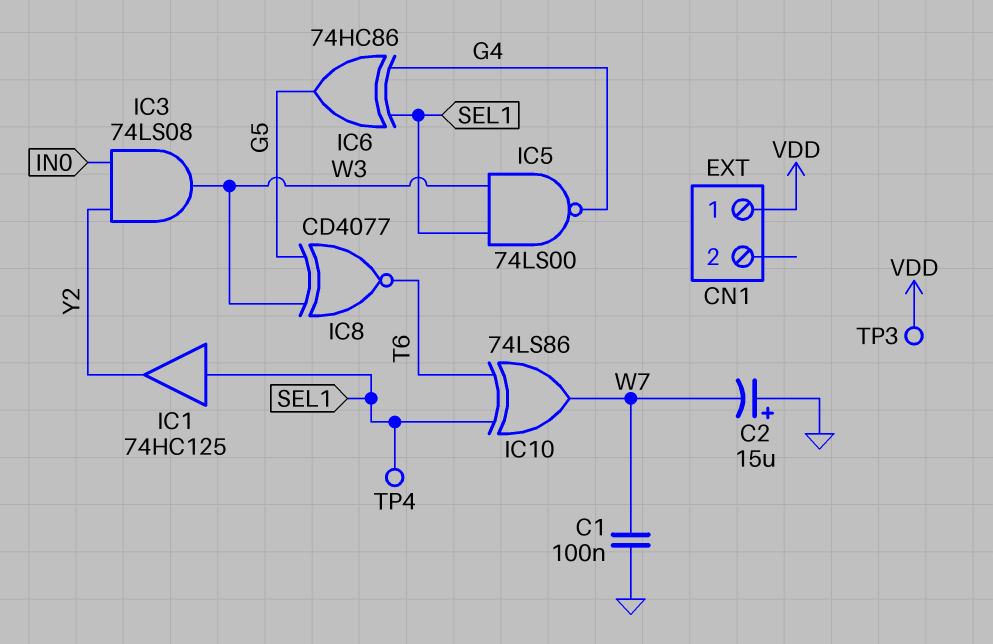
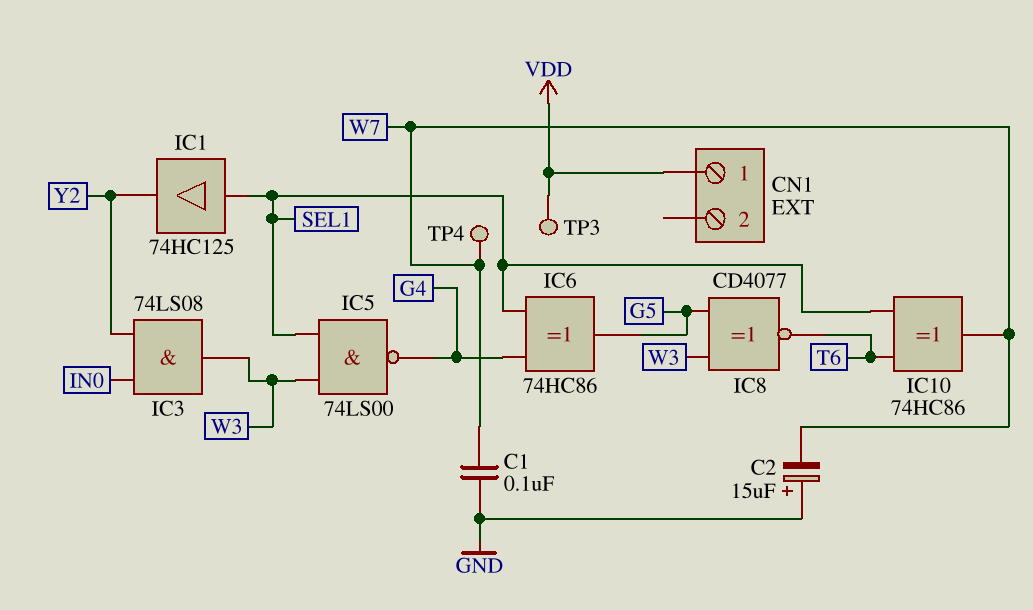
IC10: XOR 74LS86 (in SEL1, in T6, out W7) -> XOR 74HC86 (in SEL1, in T6, out W7)
TP4: test point (SEL1) -> test point (W7)

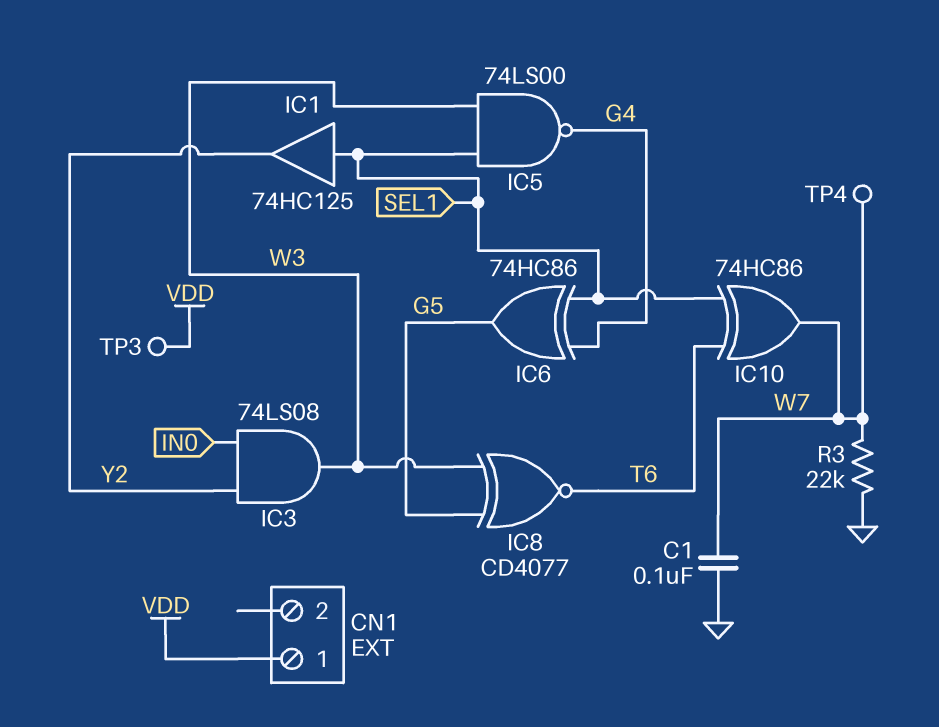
C2: 15uF (plus GND, minus W7) -> none
R3: none -> 22k (GND, W7)

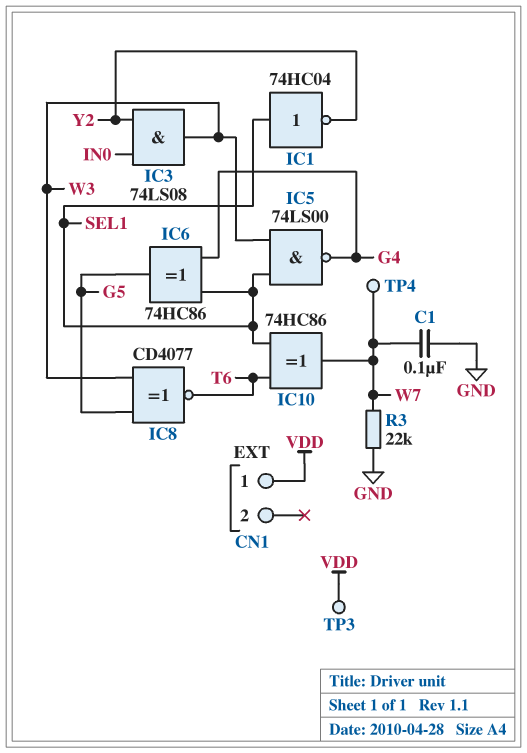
IC1: buffer 74HC125 (in SEL1, out Y2) -> NOT 74HC04 (in SEL1, out Y2)

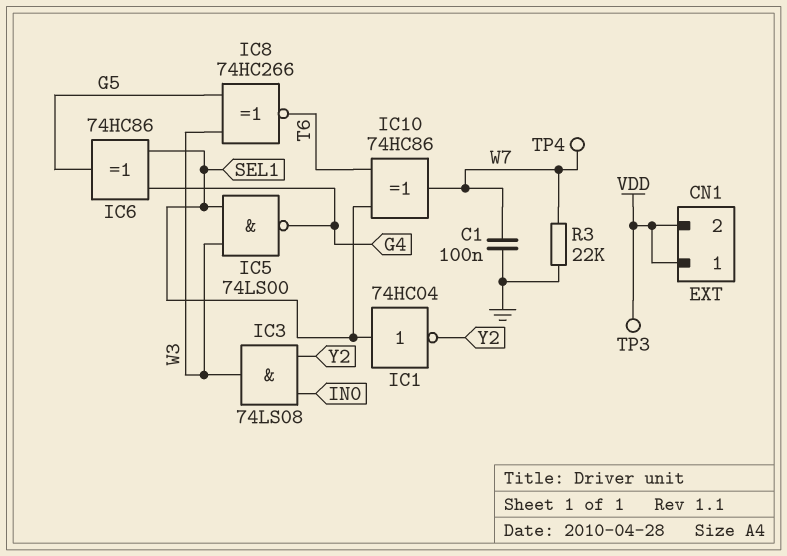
CN1 pin 2: none -> VDD
IC8: XNOR CD4077 (in G5, in W3, out T6) -> XNOR 74HC266 (in G5, in W3, out T6)

